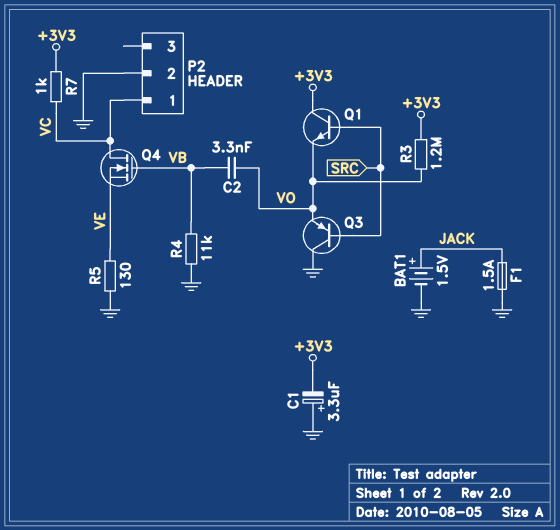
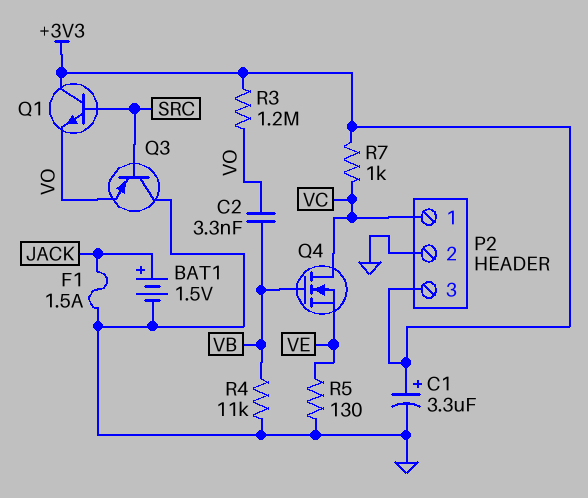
C1: 3.3uF (plus GND, minus +3V3) -> 3.3uF (plus +3V3, minus GND)
P2 pin 3: none -> +3V3

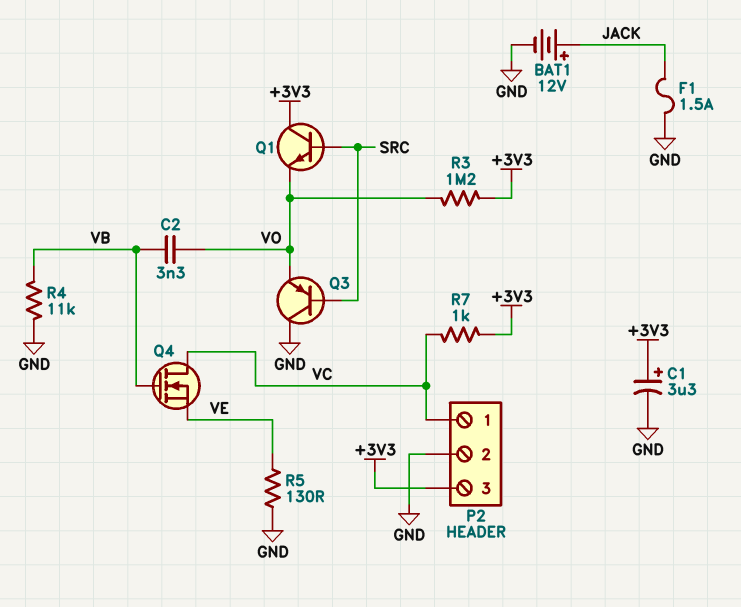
BAT1: 1.5V (plus JACK, minus GND) -> 12V (plus JACK, minus GND)

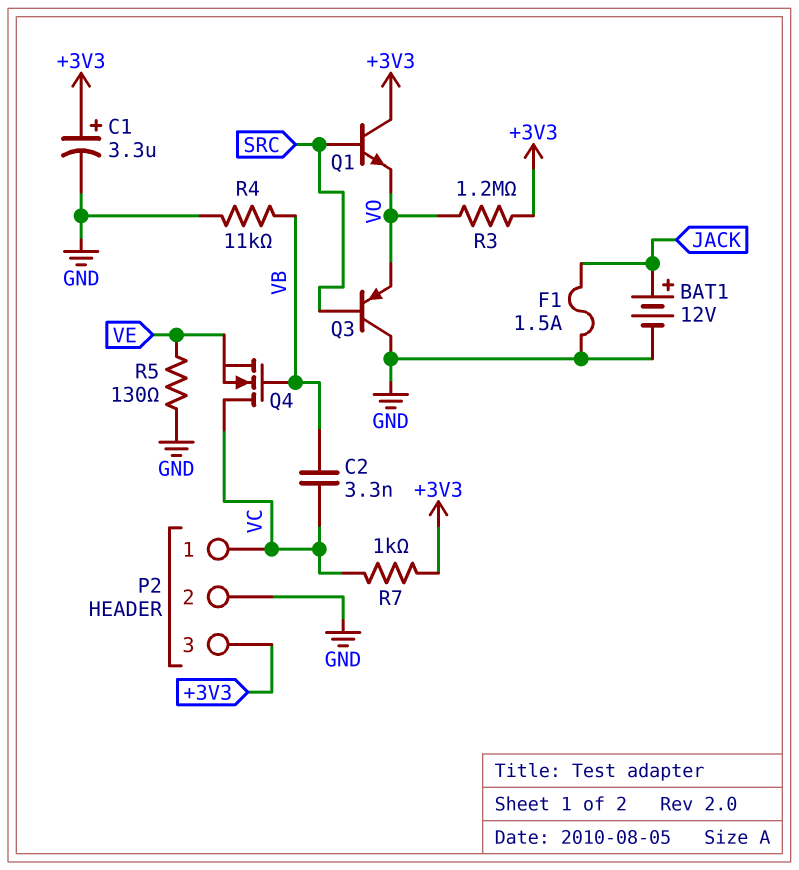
C2: 3.3nF (VB, VO) -> 3.3nF (VB, VC)

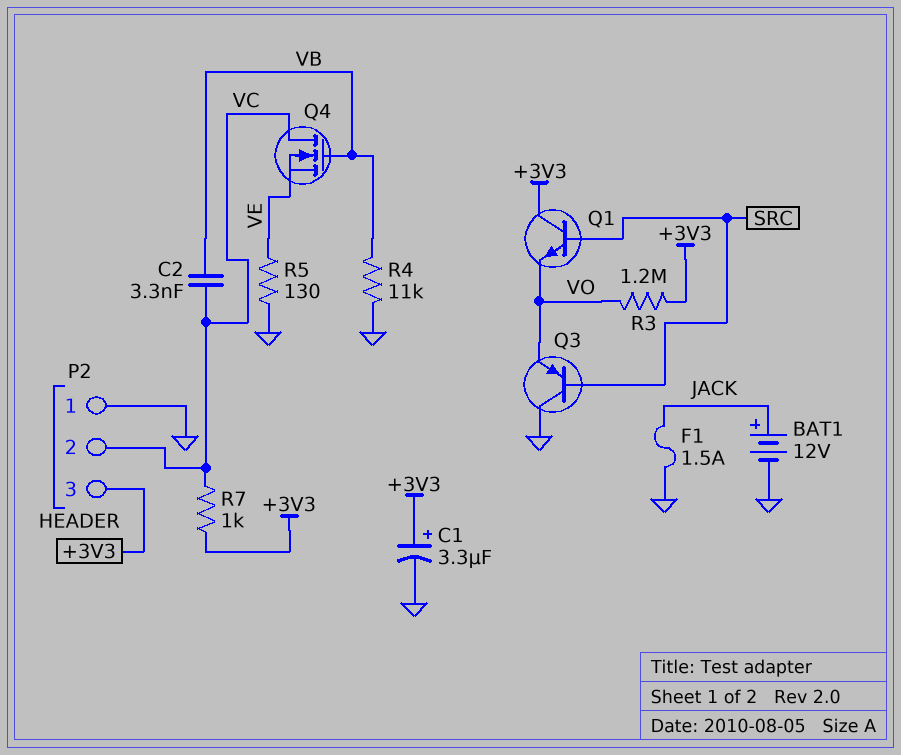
P2 pin 1: VC -> GND
P2 pin 2: GND -> VC

